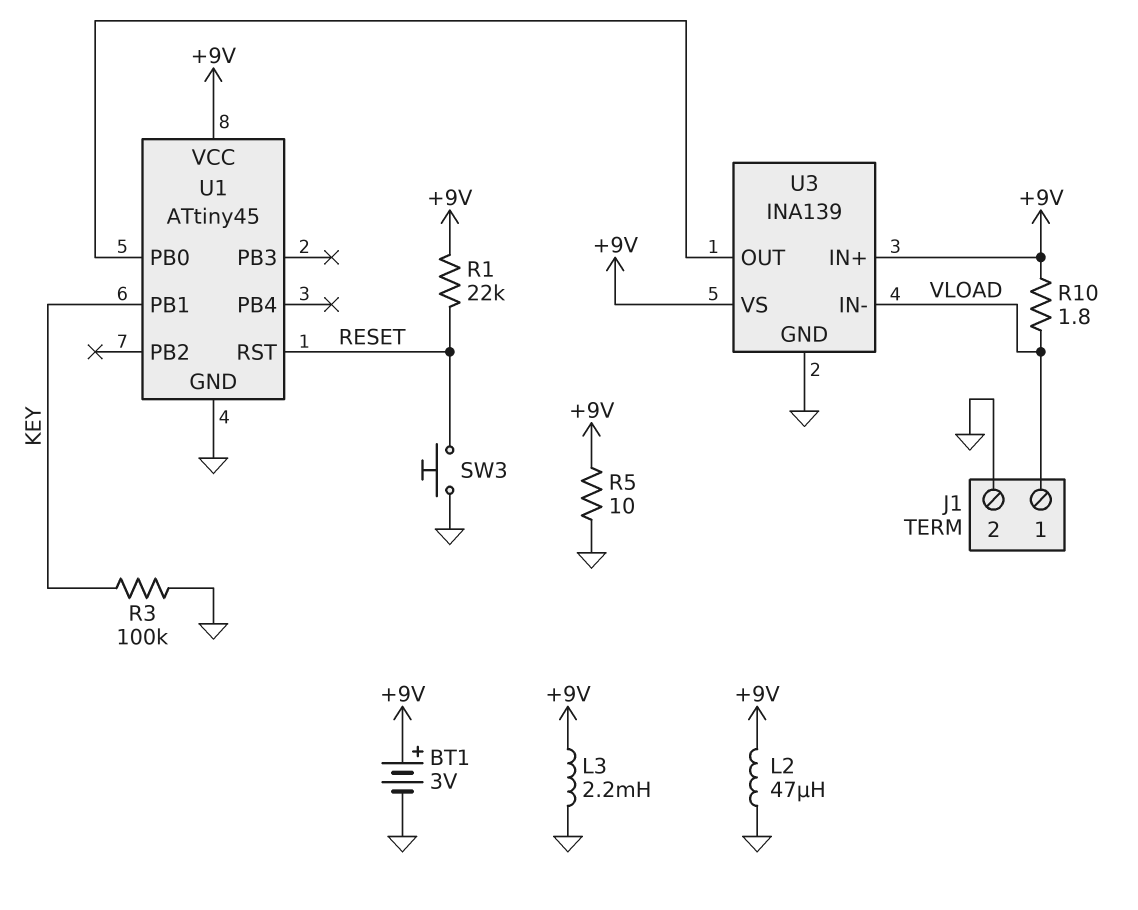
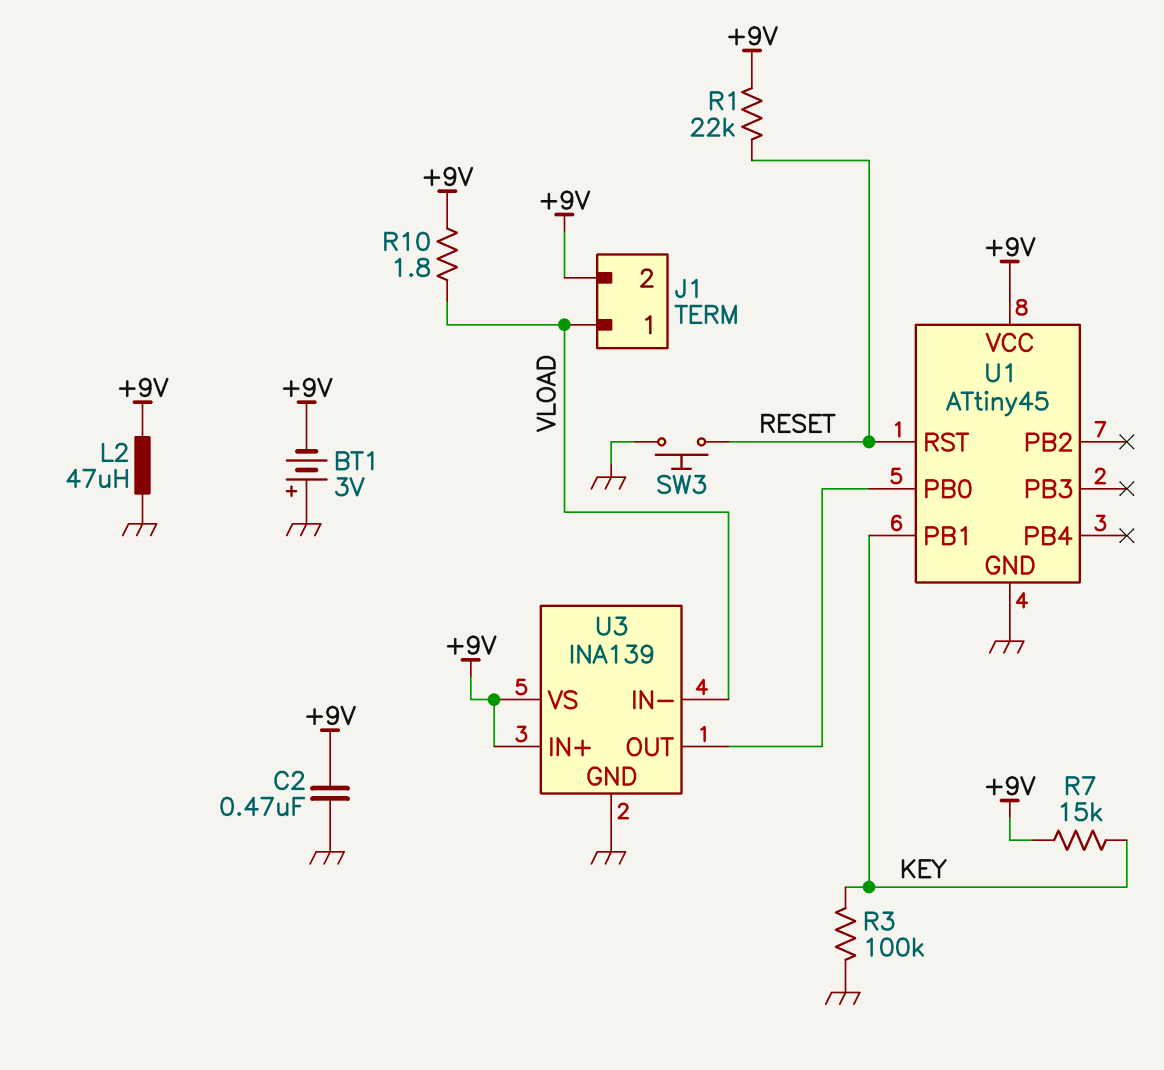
BT1: 3V (plus +9V, minus GND) -> 3V (plus GND, minus +9V)
C2: none -> 470nF (+9V, GND)
J1 pin 2: GND -> +9V
L3: 2.2mH (+9V, GND) -> none
R5: 10 (+9V, GND) -> none
R7: none -> 15k (+9V, KEY)

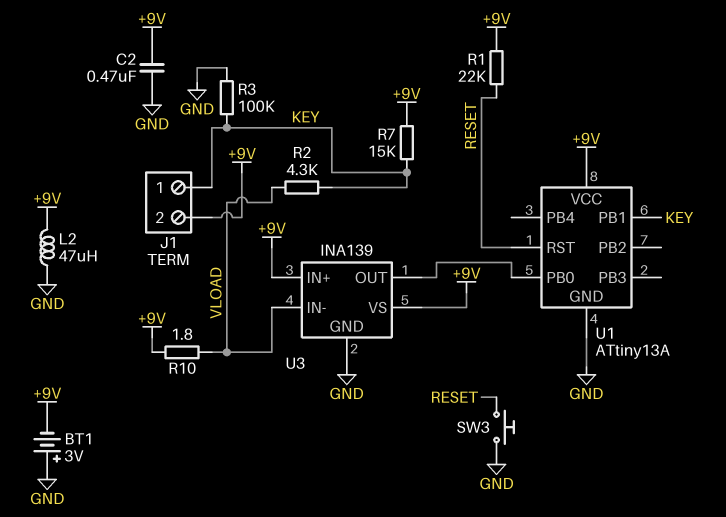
J1 pin 1: VLOAD -> KEY
R2: none -> 4.3k (KEY, VLOAD)
U1: ATtiny45 -> ATtiny13A

